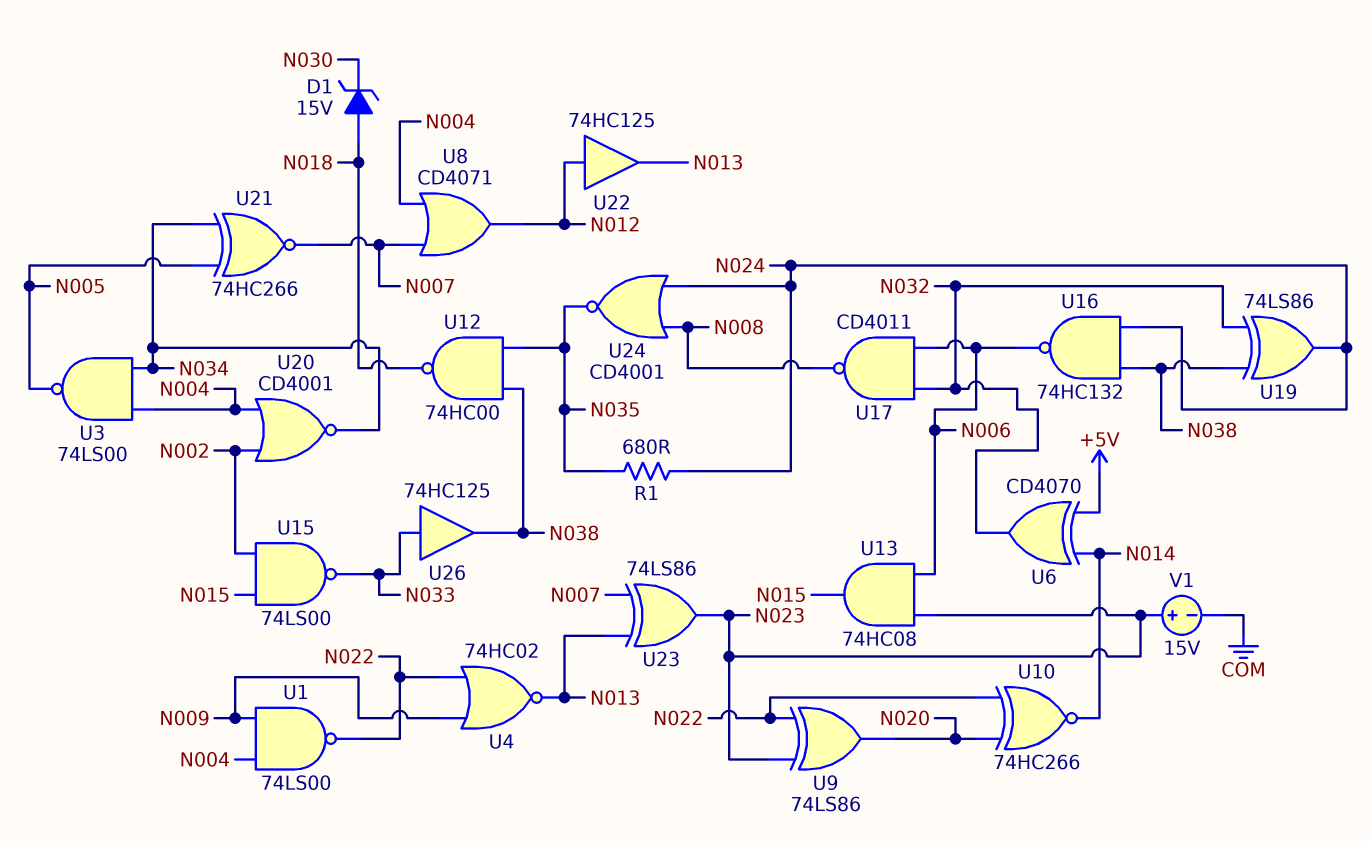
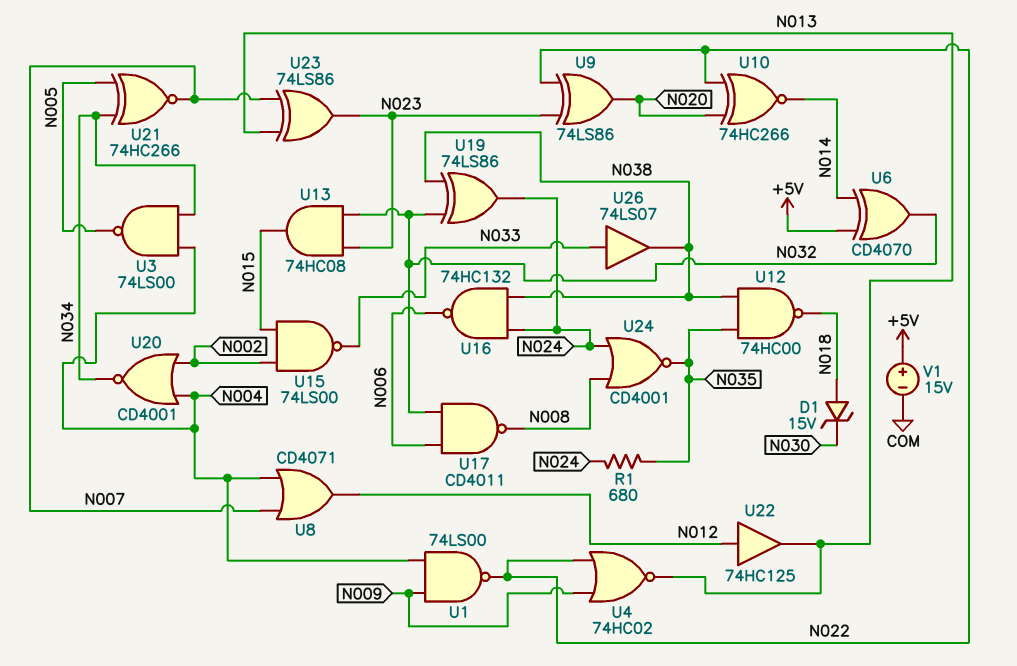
U13: AND 74HC08 (in N006, in N023, out N015) -> AND 74HC08 (in N023, in N032, out N015)
U26: buffer 74HC125 (in N033, out N038) -> buffer 74LS07 (in N033, out N038)
V1: 15V (plus N023, minus COM) -> 15V (plus +5V, minus COM)

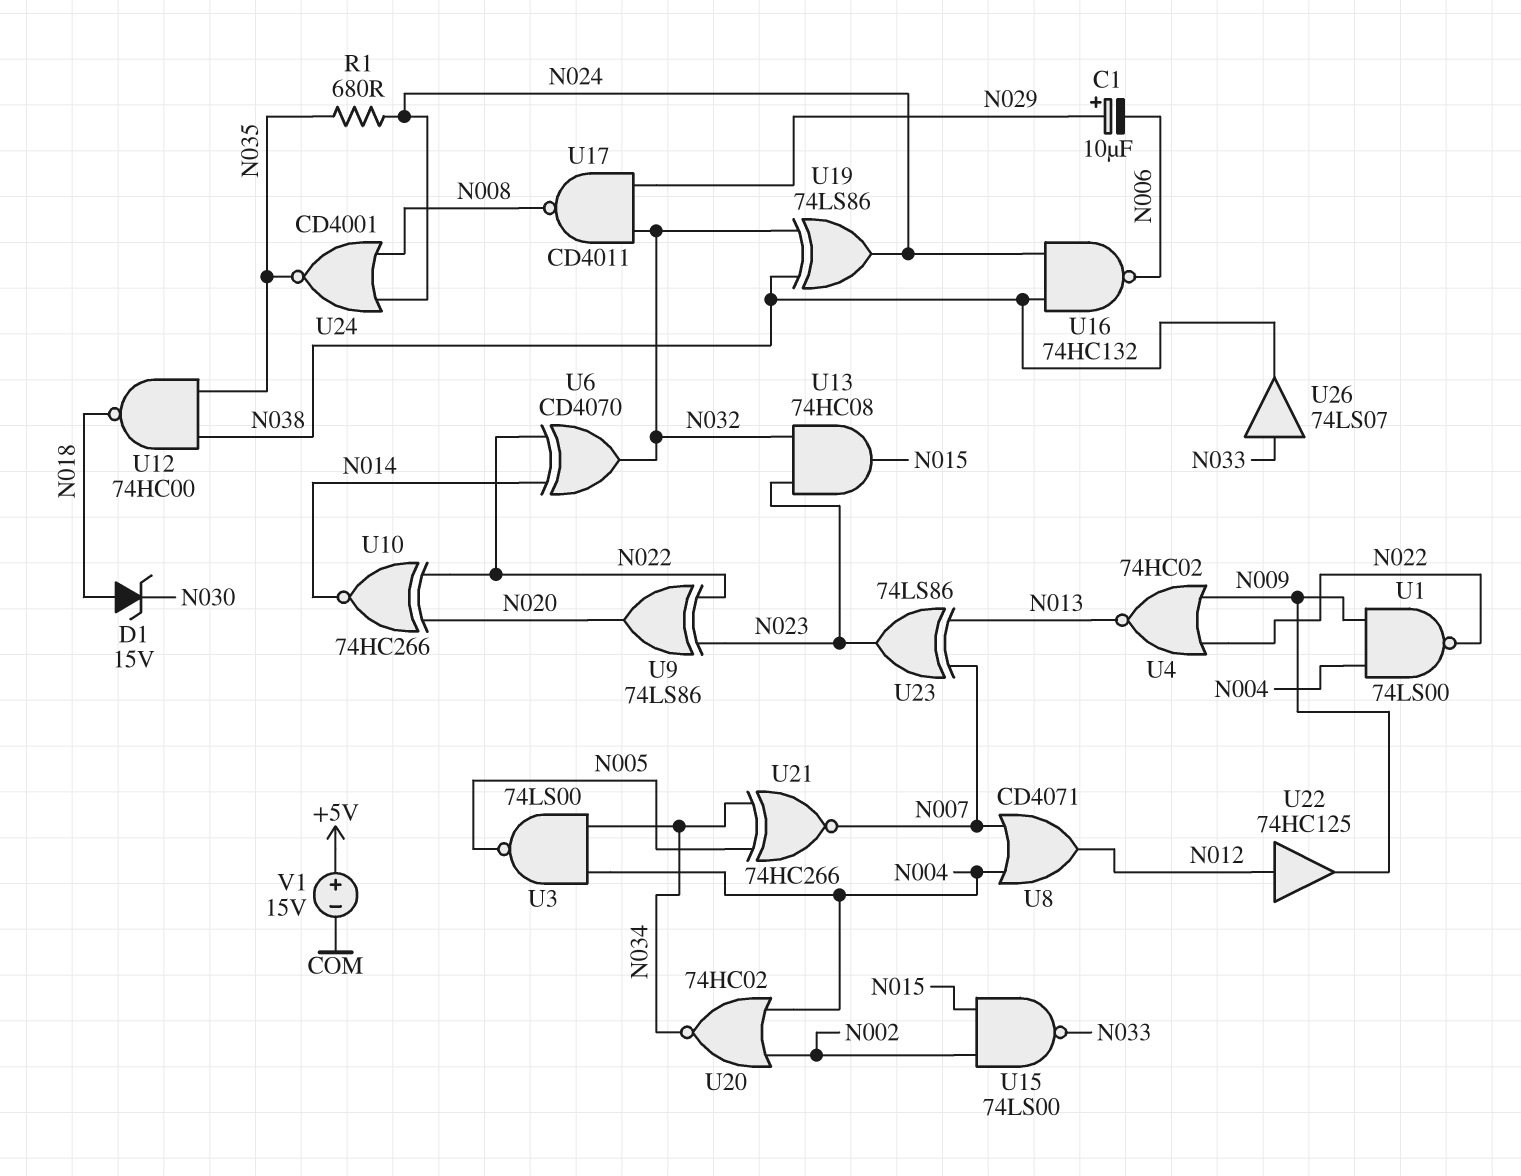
C1: none -> 10uF (plus N029, minus N006)
U6: XOR CD4070 (in +5V, in N014, out N032) -> XOR CD4070 (in N014, in N022, out N032)
U17: NAND CD4011 (in N006, in N032, out N008) -> NAND CD4011 (in N029, in N032, out N008)
U20: NOR CD4001 (in N002, in N004, out N034) -> NOR 74HC02 (in N002, in N004, out N034)
U22: buffer 74HC125 (in N012, out N013) -> buffer 74HC125 (in N012, out N009)

